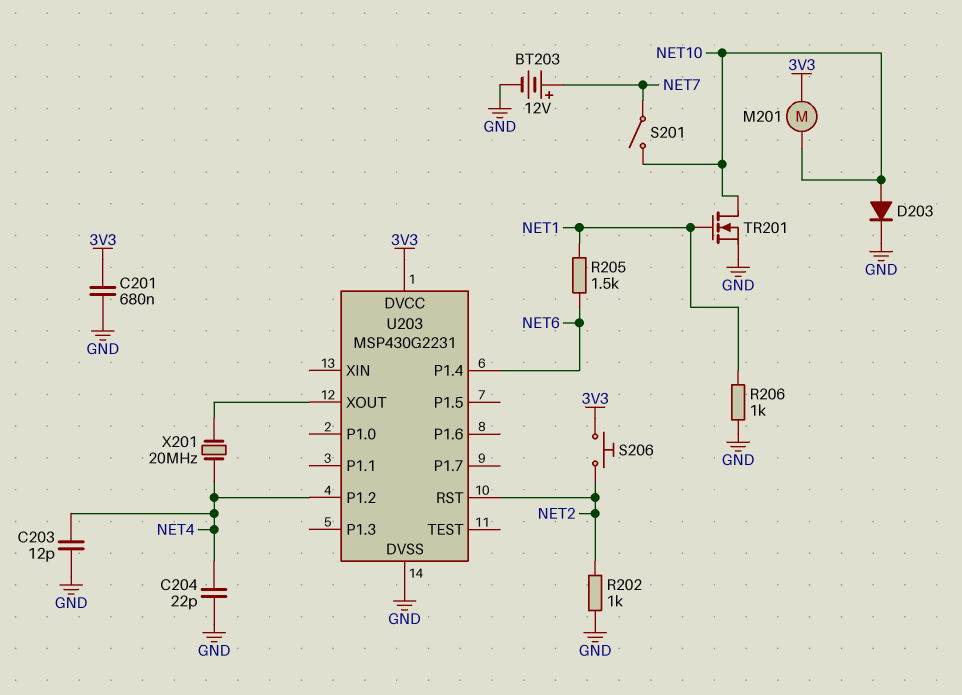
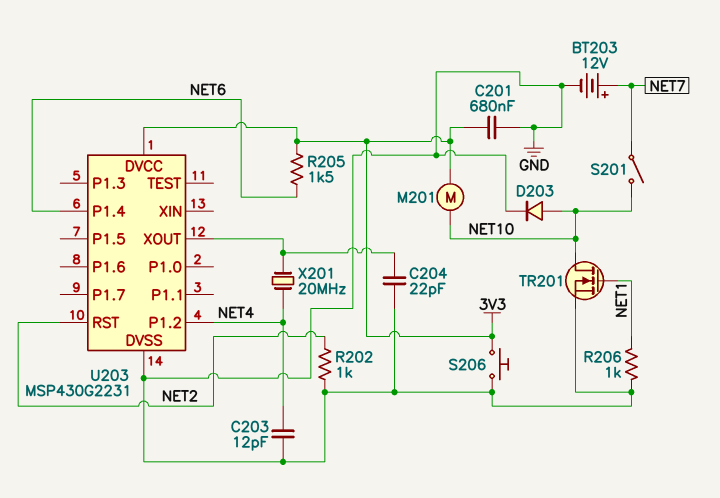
C204: 22pF (GND, NET4) -> 22pF (GND, U203/XOUT)
R205: 1.5k (NET1, NET6) -> 1.5k (3V3, NET6)
S206: button (3V3, NET2) -> button (3V3, GND)

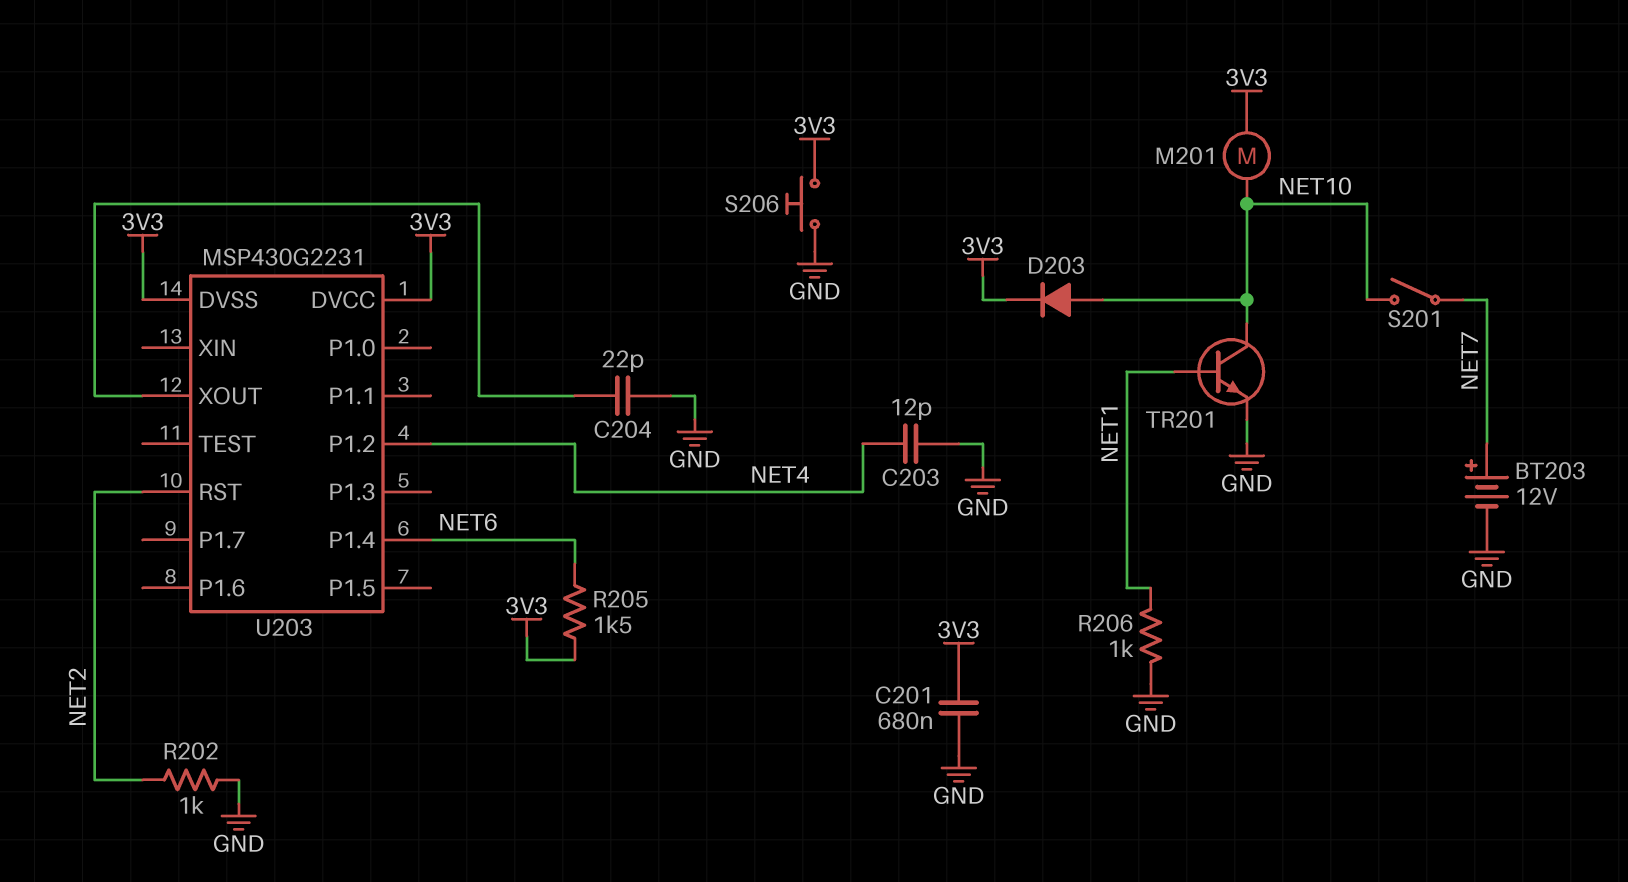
D203: diode (A NET10, K GND) -> diode (A NET10, K 3V3)
TR201: NMOS (G NET1, D NET10, S GND) -> NPN (B NET1, C NET10, E GND)
U203 pin DVSS: GND -> 3V3
X201: 20MHz (NET4, U203/XOUT) -> none

